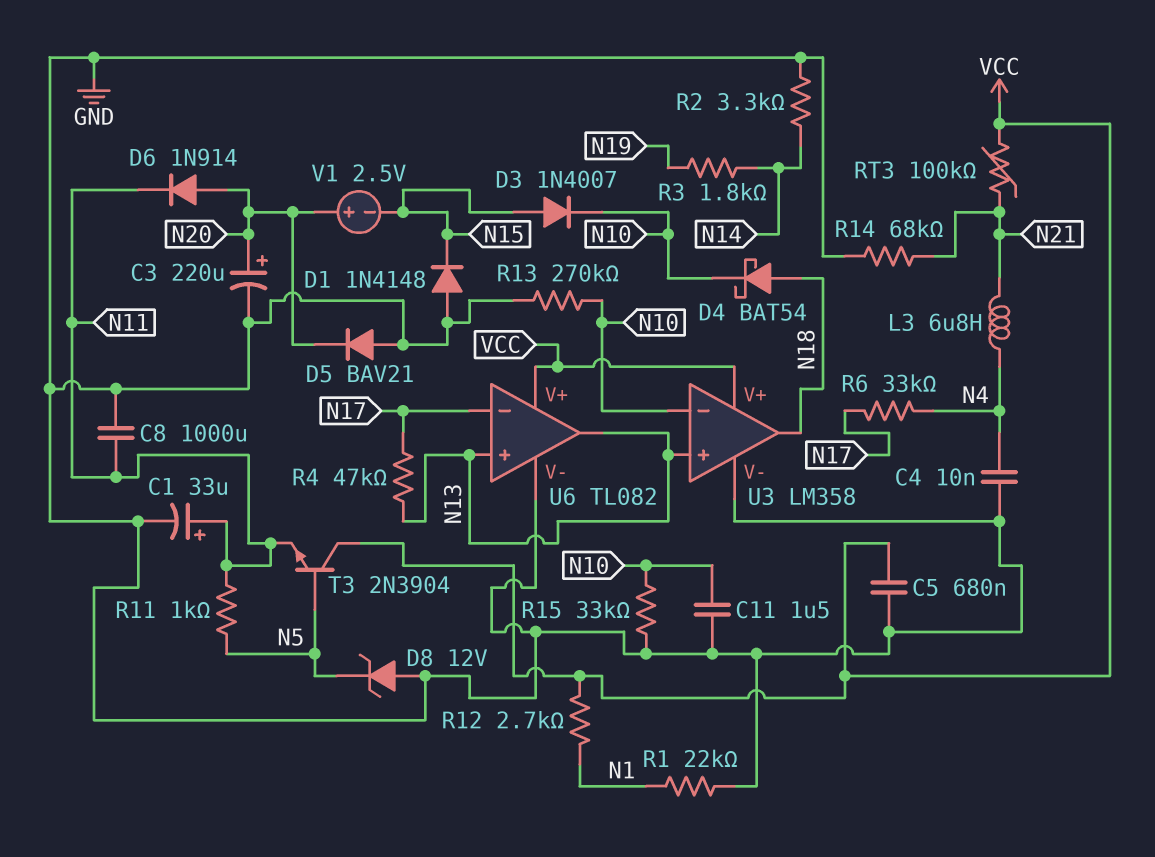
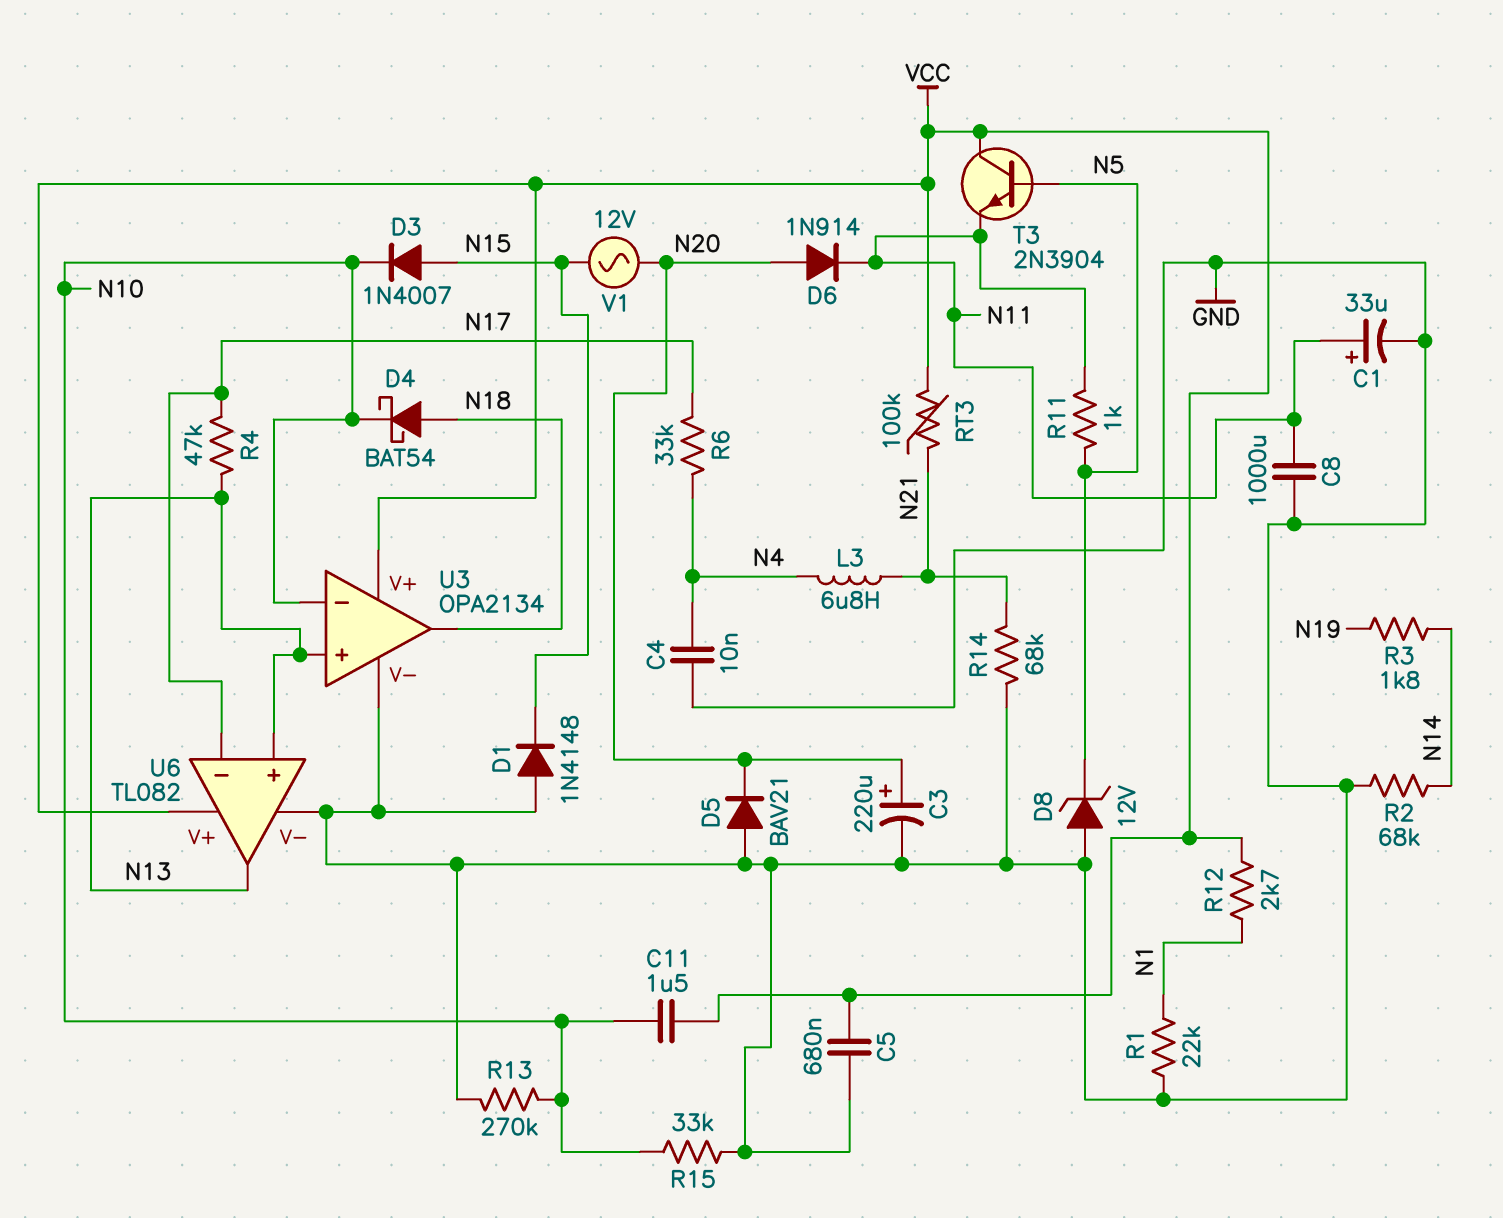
C11: 1.5uF (GND, N10) -> 1.5uF (N10, VCC)
R2: 3.3k (GND, N14) -> 68k (GND, N14)
U3: LM358 -> OPA2134
V1: 2.5V (plus N20, minus N15) -> AC 12V (N15, N20)

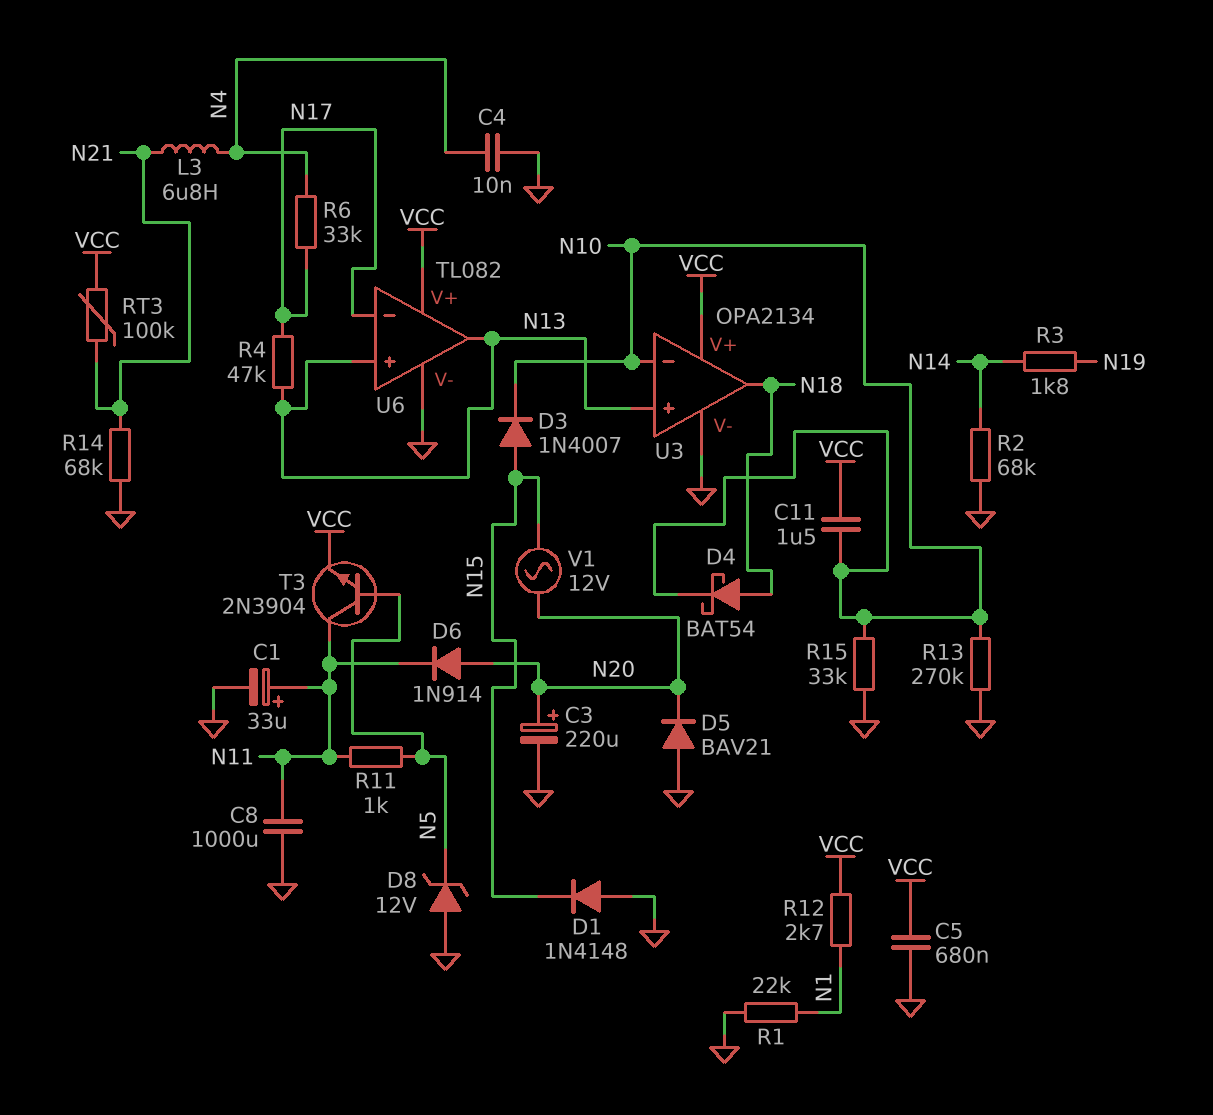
T3: NPN 2N3904 (B N5, C VCC, E N11) -> NPN 2N3904 (B N5, C N11, E VCC)

